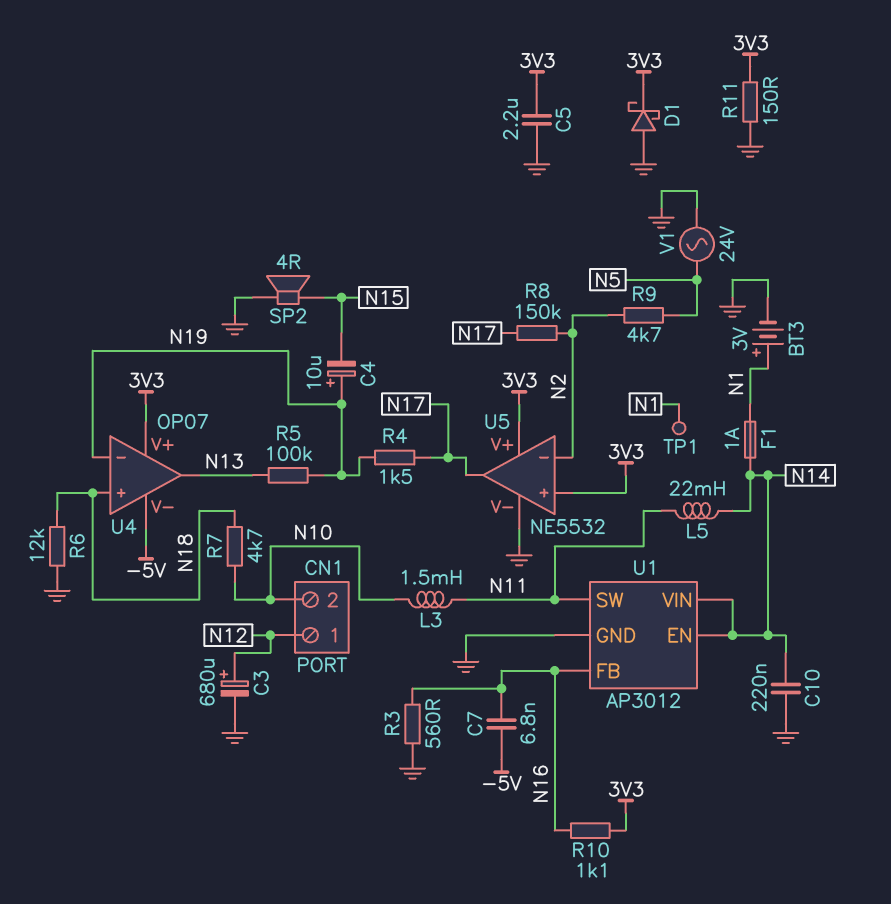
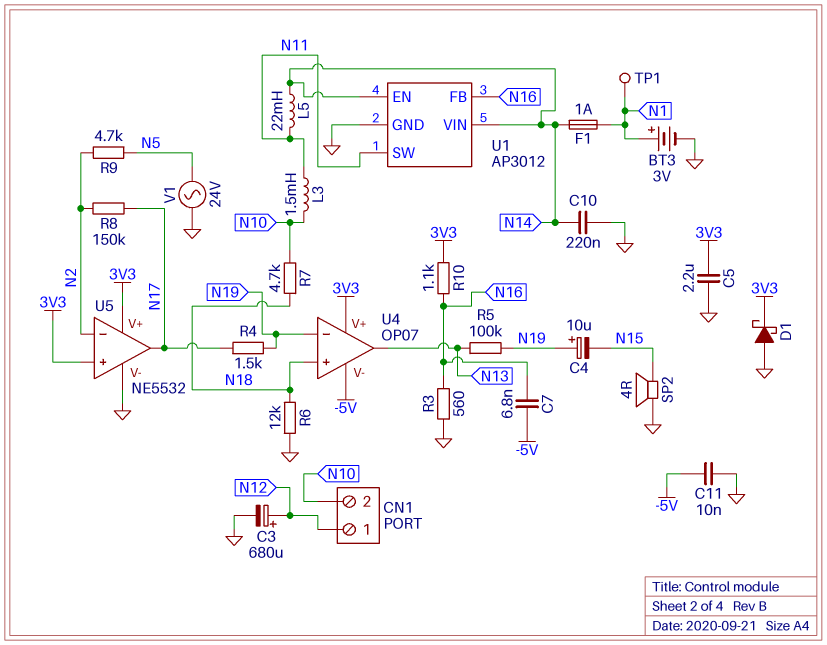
C11: none -> 10nF (-5V, GND)
R11: 150 (3V3, GND) -> none

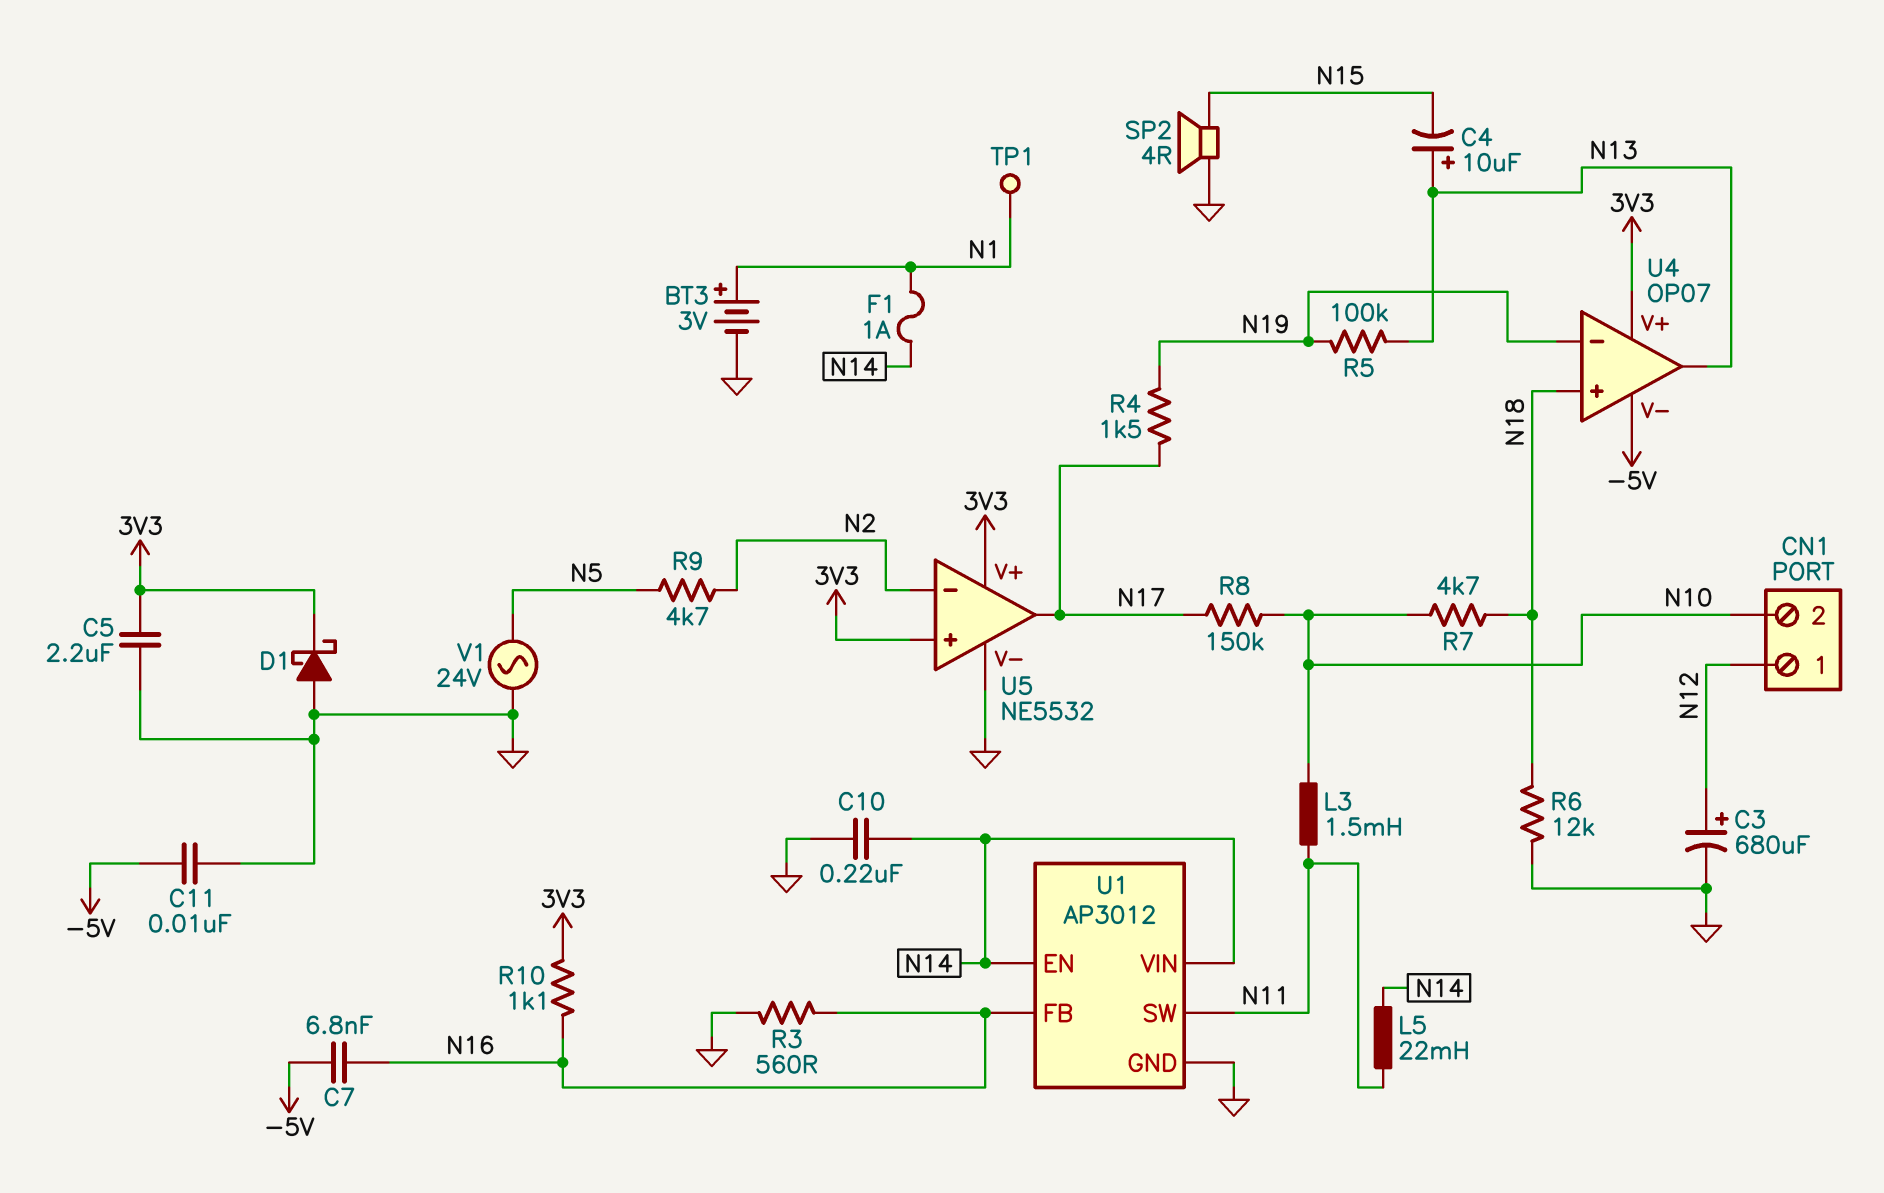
C4: 10uF (plus N19, minus N15) -> 10uF (plus N13, minus N15)
R8: 150k (N2, N17) -> 150k (N10, N17)

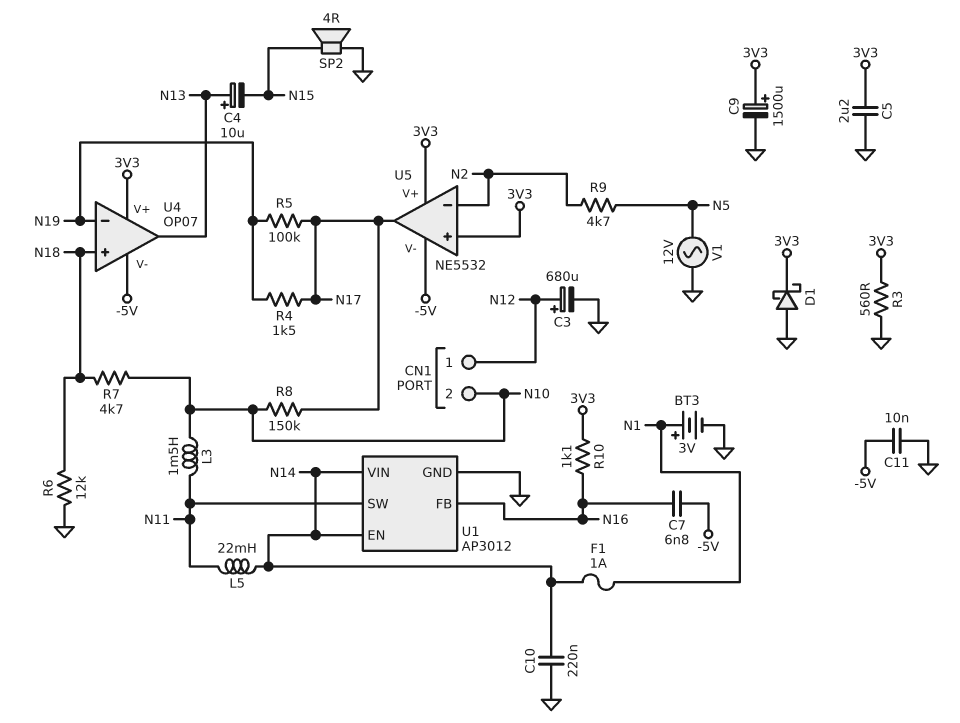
C9: none -> 1500uF (plus 3V3, minus GND)
R3: 560 (GND, N16) -> 560 (3V3, GND)
R5: 100k (N13, N19) -> 100k (N17, N19)
TP1: test point (N1) -> none
U5 pin V-: GND -> -5V
V1: AC 24V (GND, N5) -> AC 12V (GND, N5)

